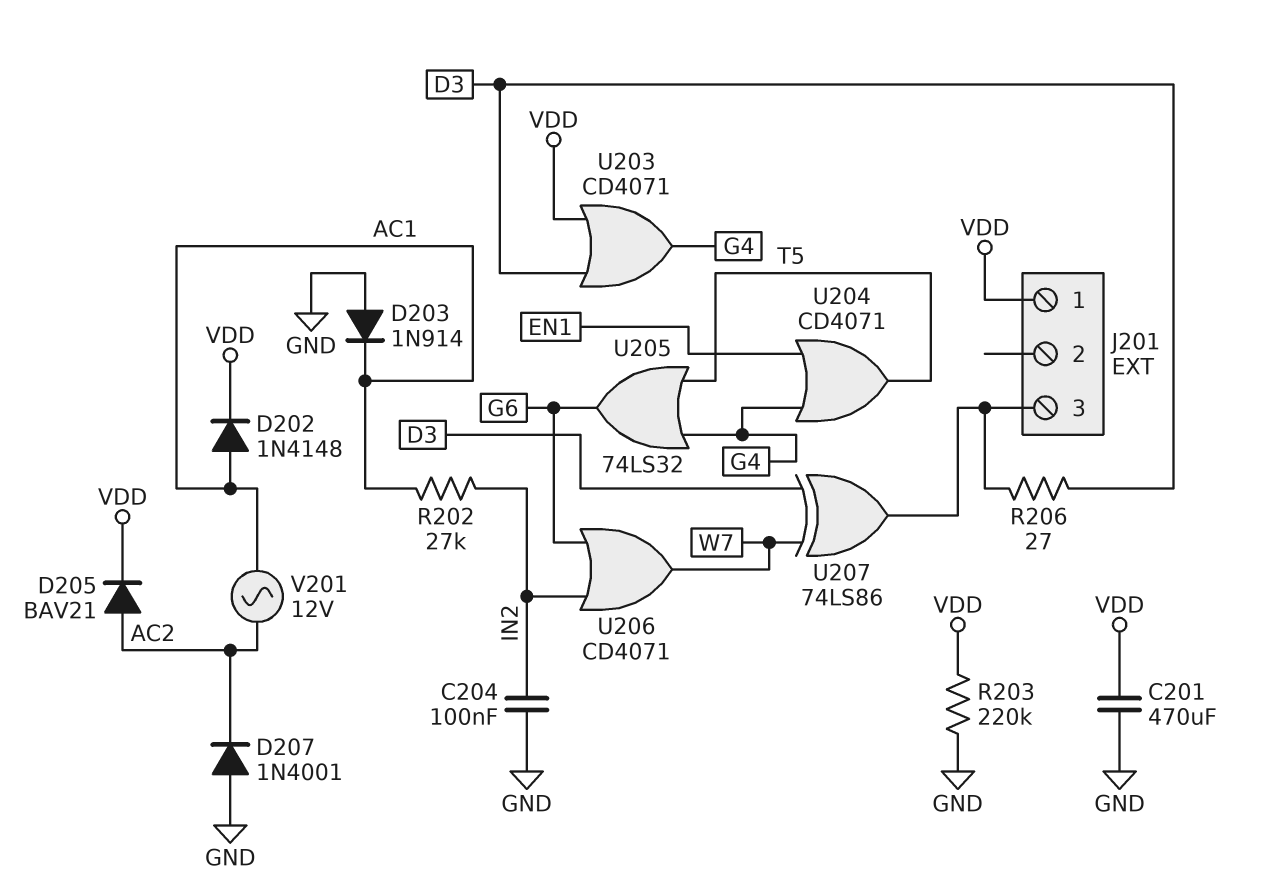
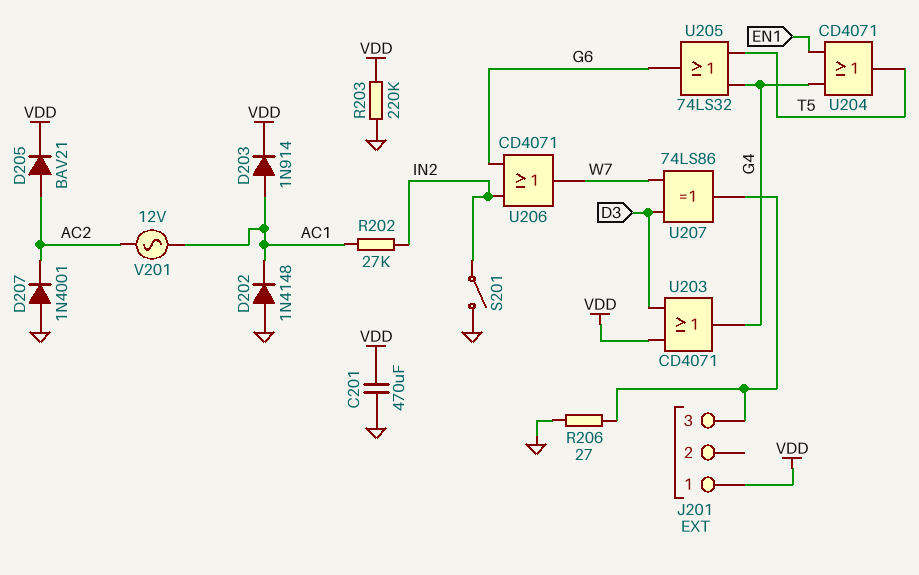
C204: 100nF (GND, IN2) -> none
D202: diode 1N4148 (A AC1, K VDD) -> diode 1N4148 (A GND, K AC1)
D203: diode 1N914 (A GND, K AC1) -> diode 1N914 (A AC1, K VDD)
R206: 27 (D3, J201/3) -> 27 (GND, J201/3)
S201: none -> switch (GND, IN2)

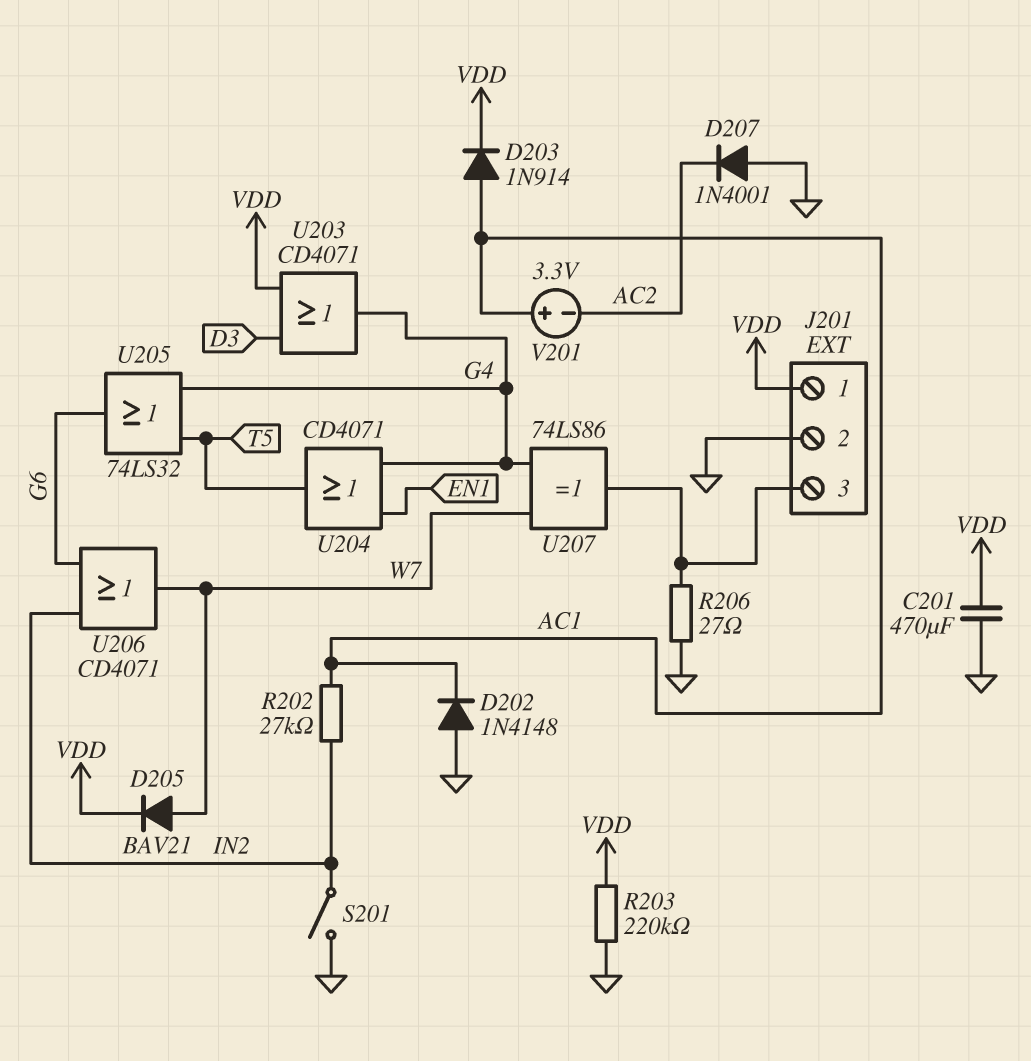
D205: diode BAV21 (A AC2, K VDD) -> diode BAV21 (A W7, K VDD)
J201 pin 2: none -> GND
U207: XOR 74LS86 (in D3, in W7, out J201/3) -> XOR 74LS86 (in G4, in W7, out J201/3)
V201: AC 12V (AC1, AC2) -> 3.3V (plus AC1, minus AC2)

